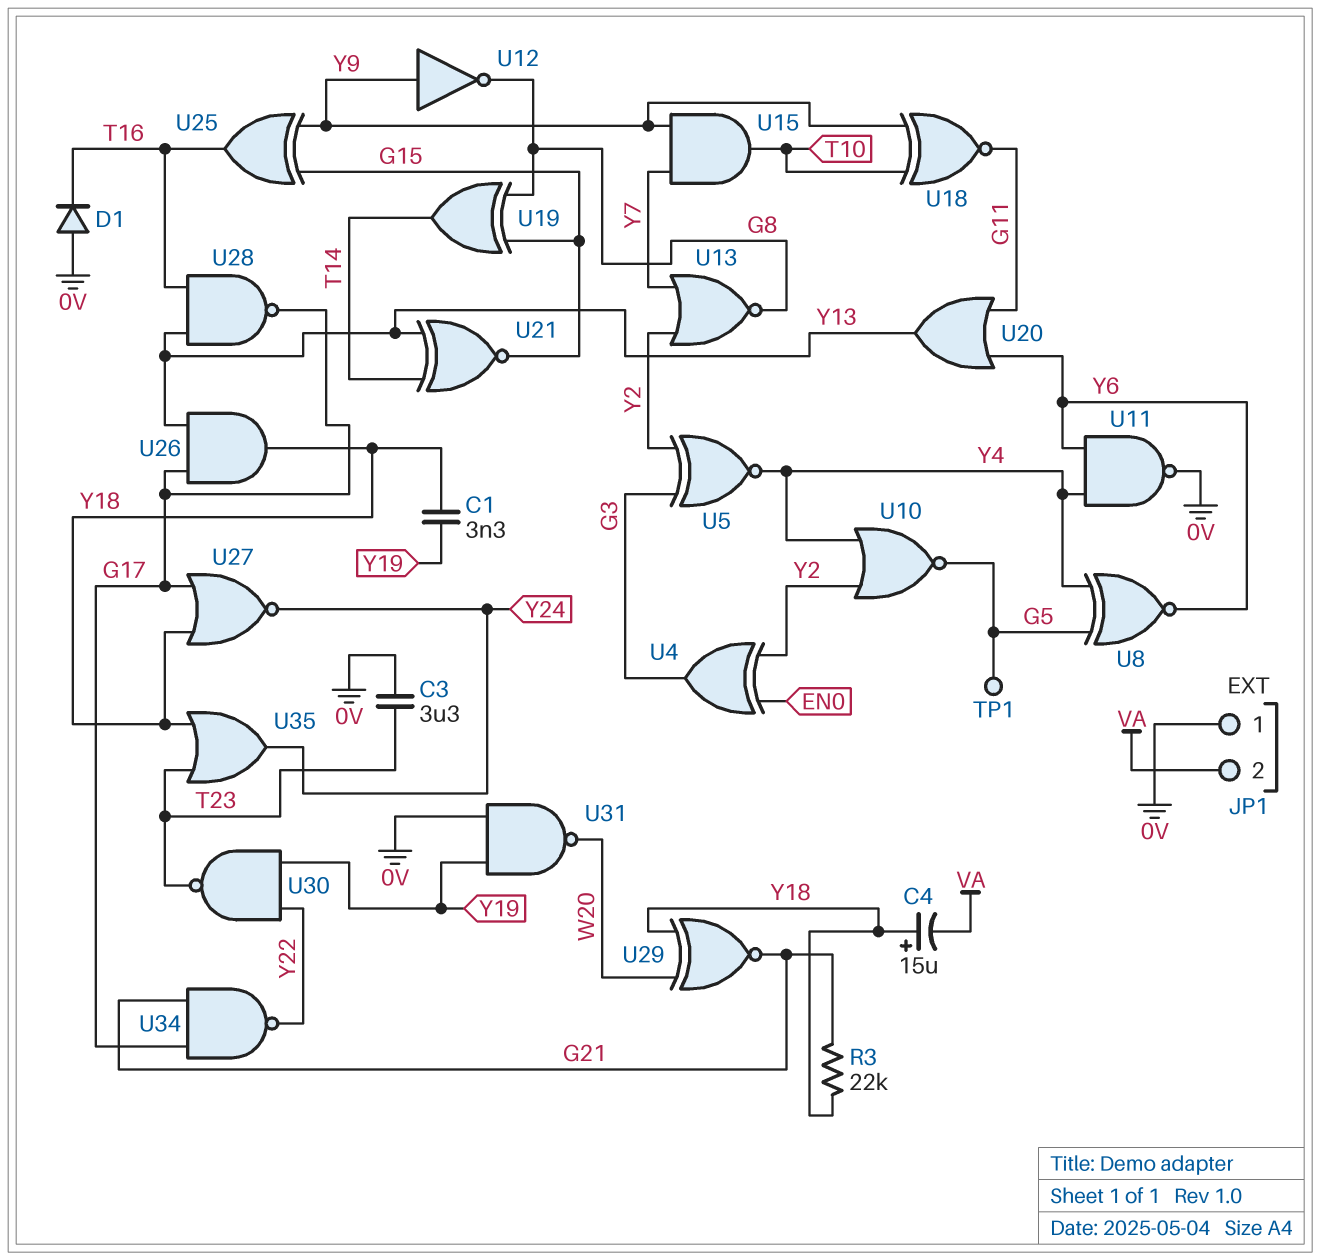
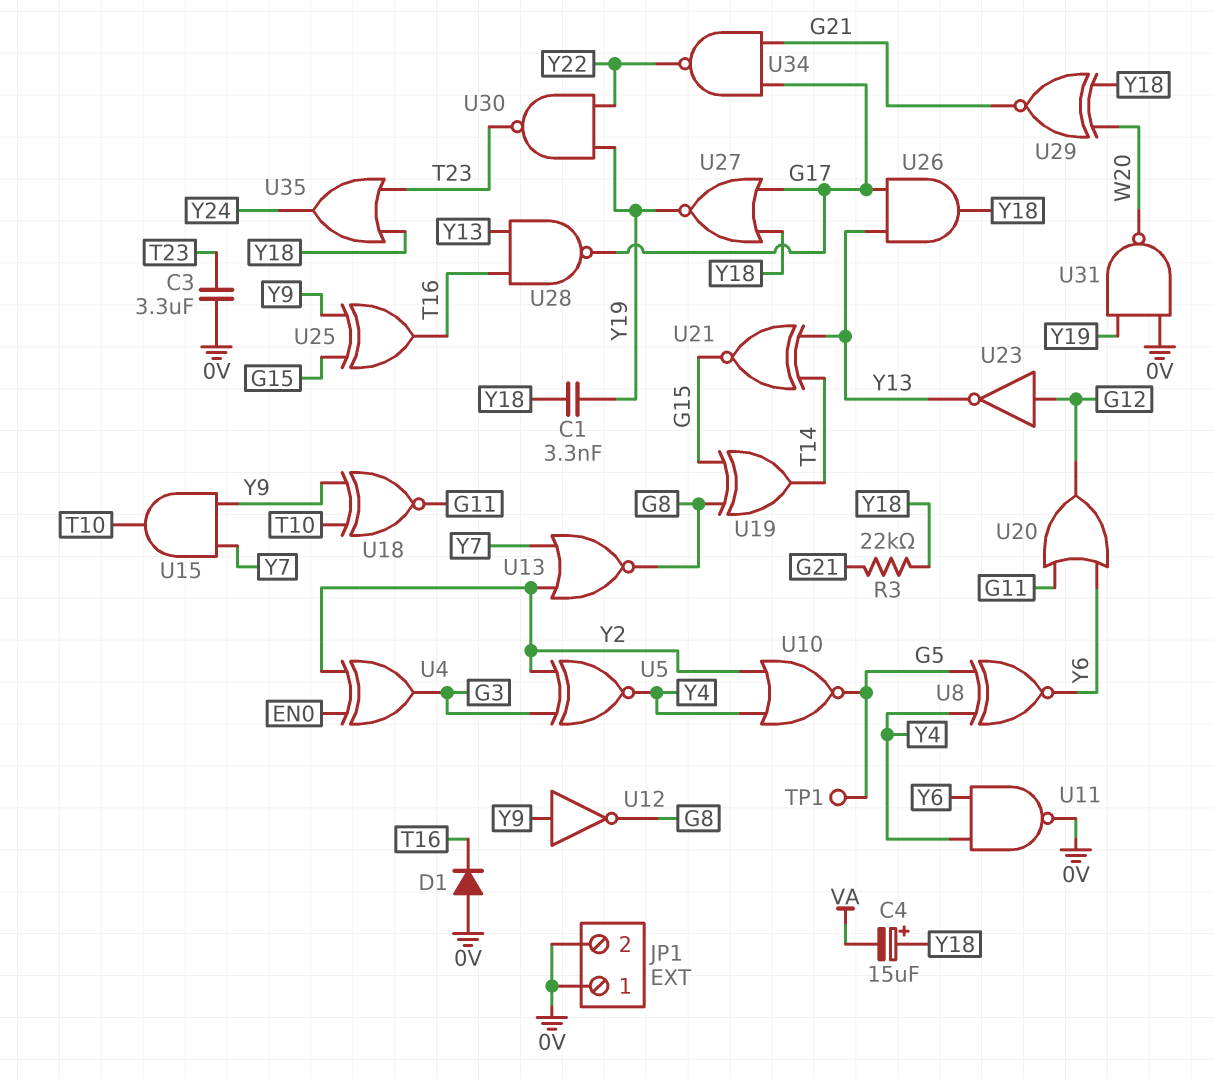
JP1 pin 2: VA -> 0V
U20: OR (in G11, in Y6, out Y13) -> OR (in G11, in Y6, out G12)
U23: none -> NOT (in G12, out Y13)
U27: NOR (in G17, in Y18, out Y24) -> NOR (in G17, in Y18, out Y19)

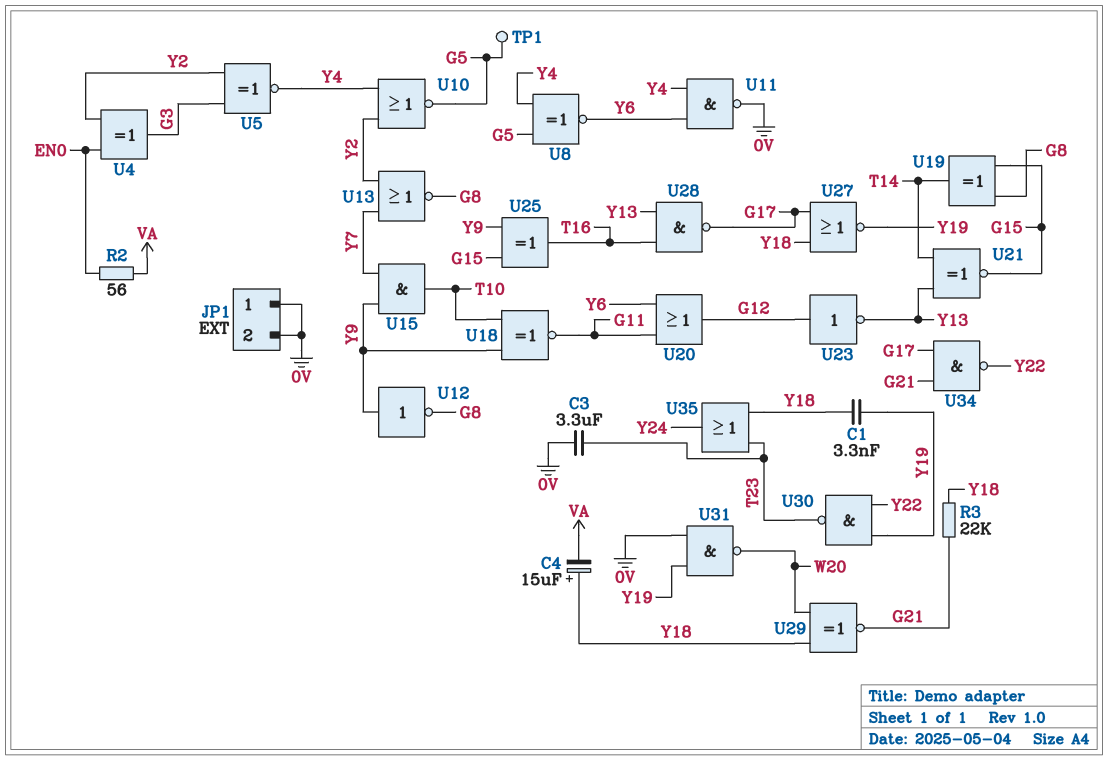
D1: diode (A 0V, K T16) -> none
R2: none -> 56 (EN0, VA)
U26: AND (in G17, in Y13, out Y18) -> none

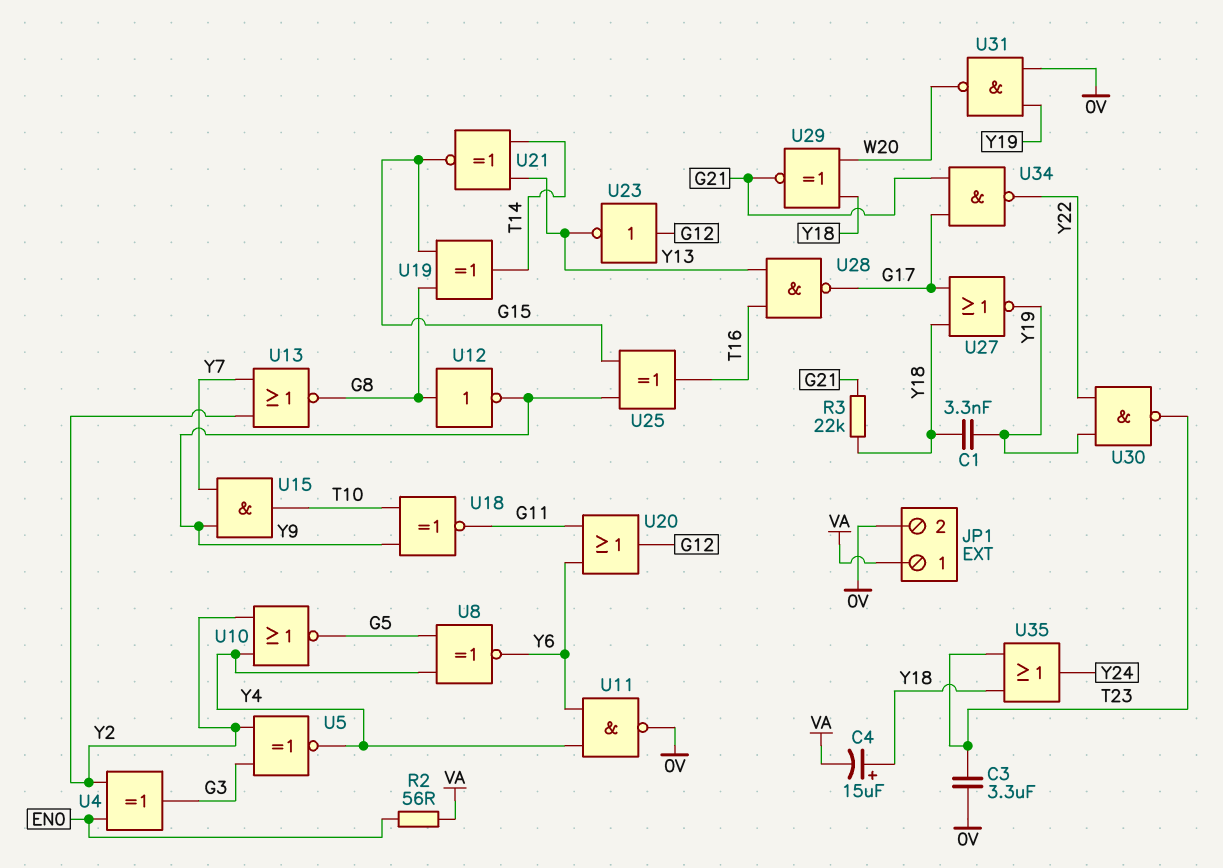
JP1 pin 1: 0V -> VA
TP1: test point (G5) -> none
U12: NOT (in Y9, out G8) -> NOT (in G8, out Y9)

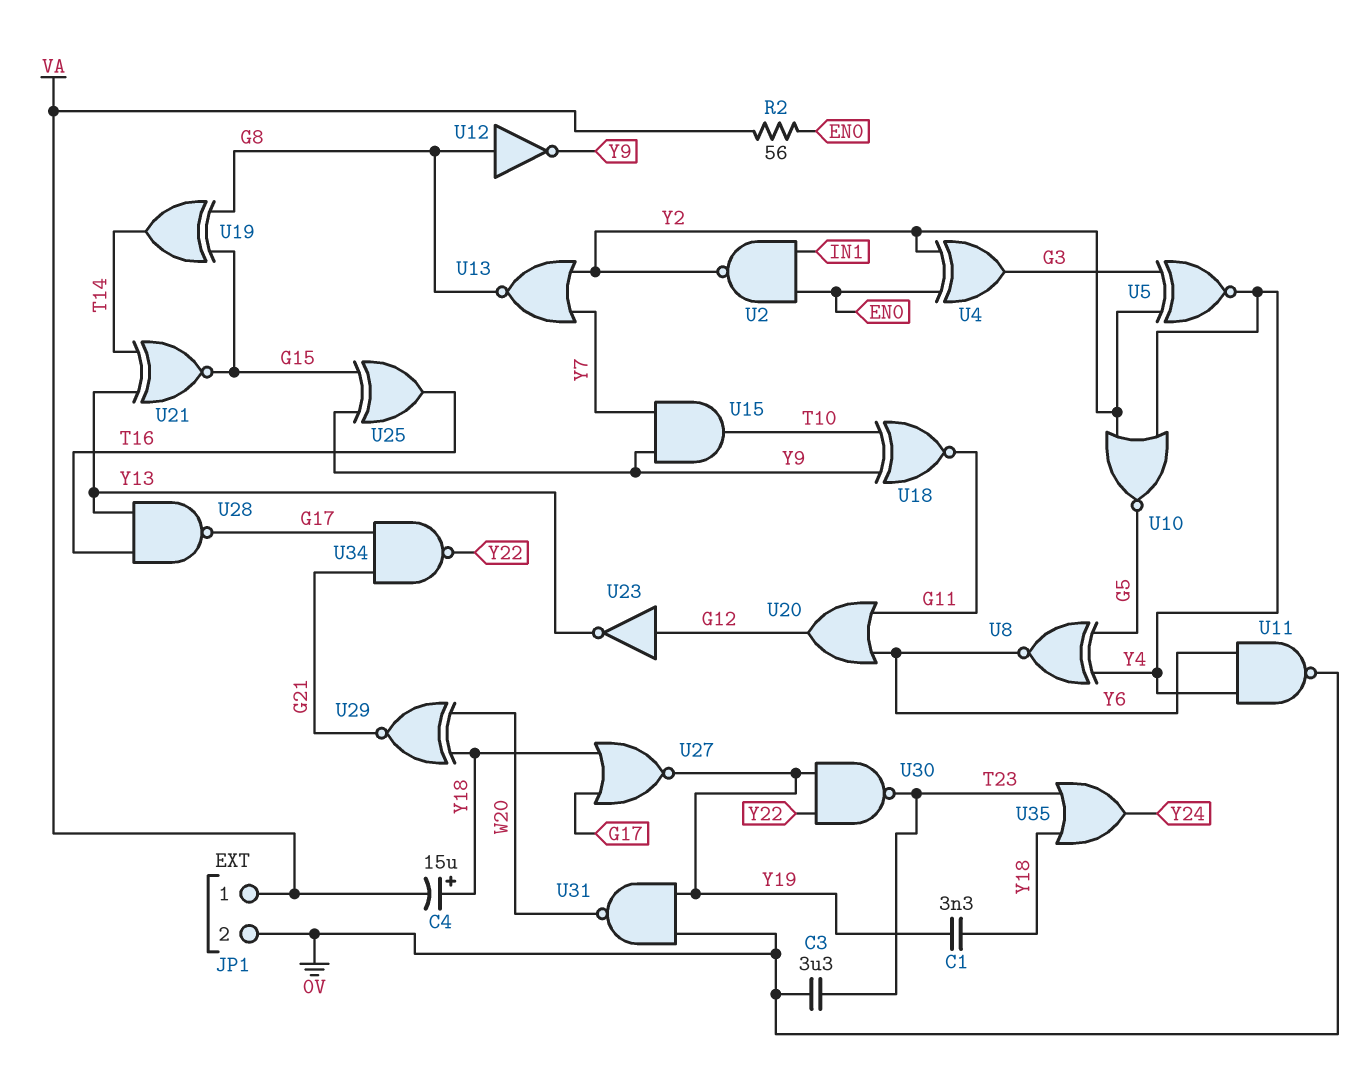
R3: 22k (G21, Y18) -> none
U2: none -> NAND (in EN0, in IN1, out Y2)

